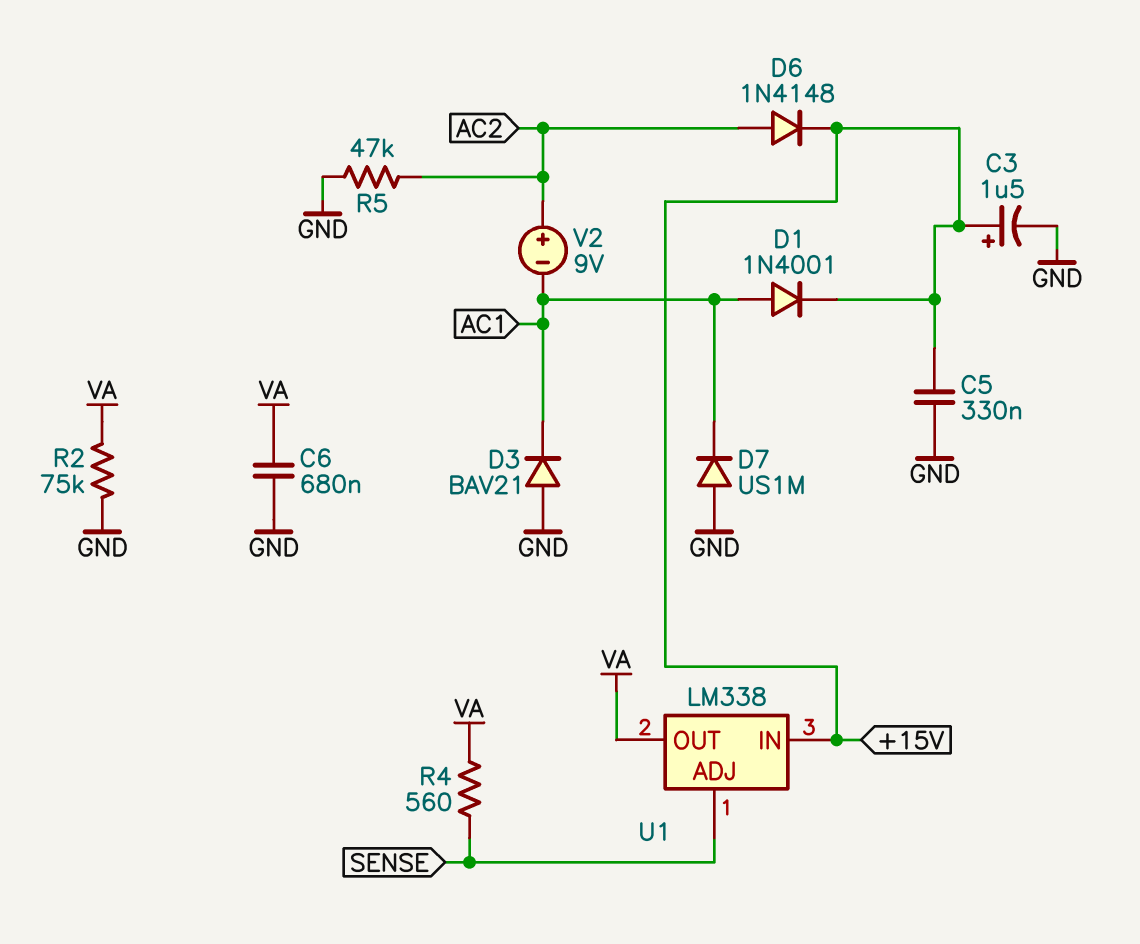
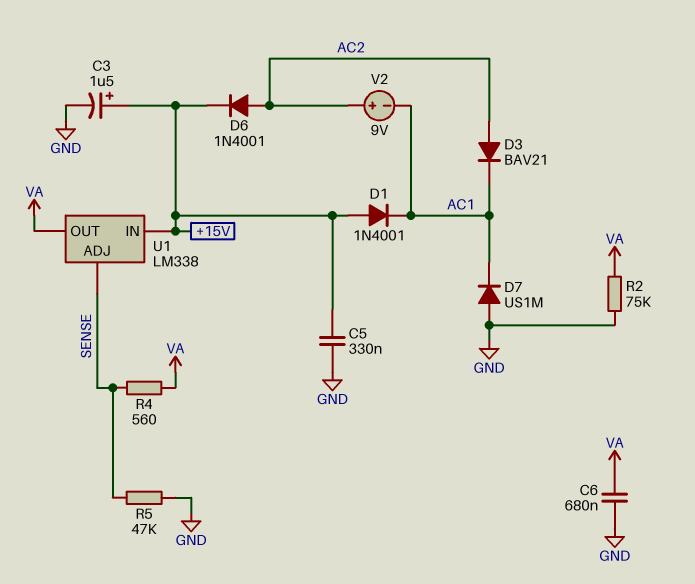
D1: diode 1N4001 (A AC1, K +15V) -> diode 1N4001 (A +15V, K AC1)
D3: diode BAV21 (A GND, K AC1) -> diode BAV21 (A AC2, K AC1)
D6: diode 1N4148 (A AC2, K +15V) -> diode 1N4001 (A AC2, K +15V)
R5: 47k (AC2, GND) -> 47k (GND, SENSE)

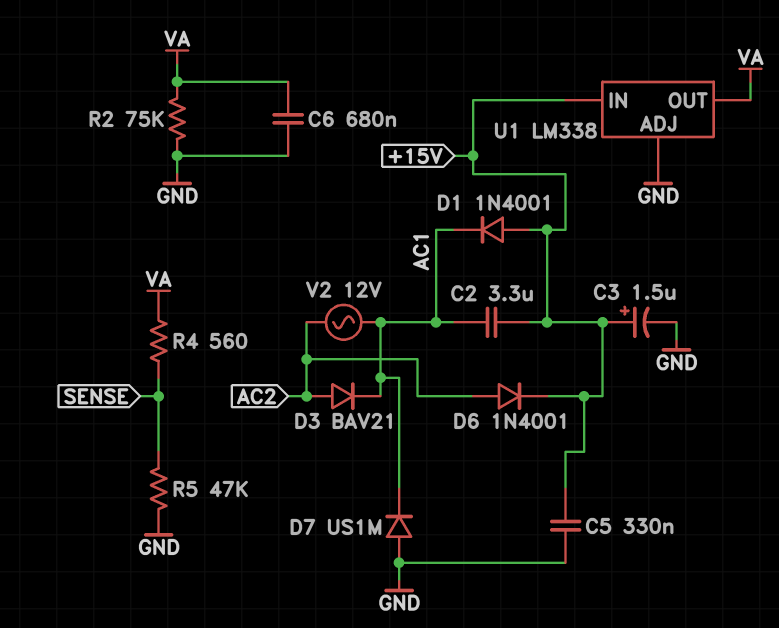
C2: none -> 3.3uF (+15V, AC1)
U1 pin ADJ: SENSE -> GND
V2: 9V (plus AC2, minus AC1) -> AC 12V (AC1, AC2)

